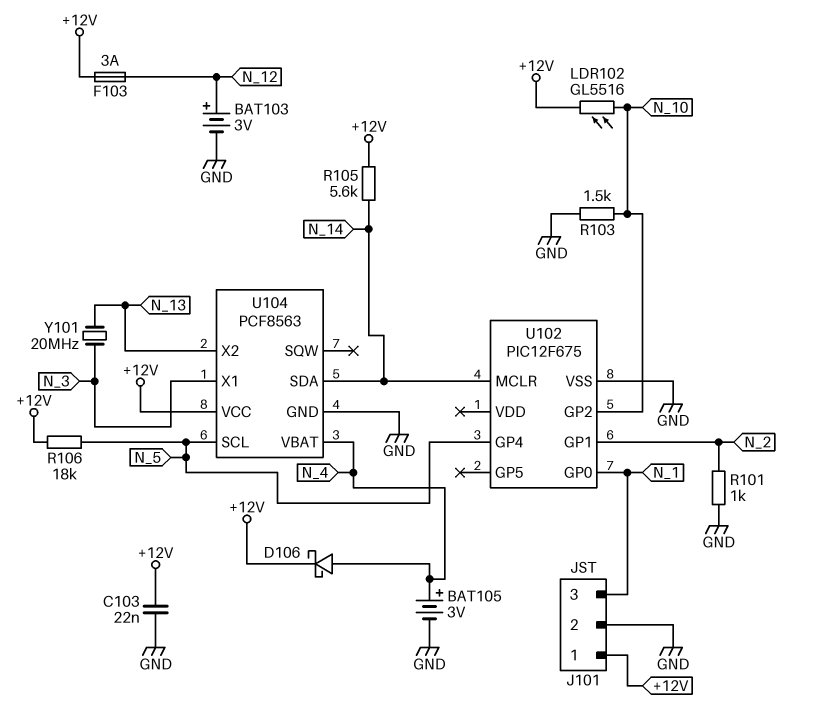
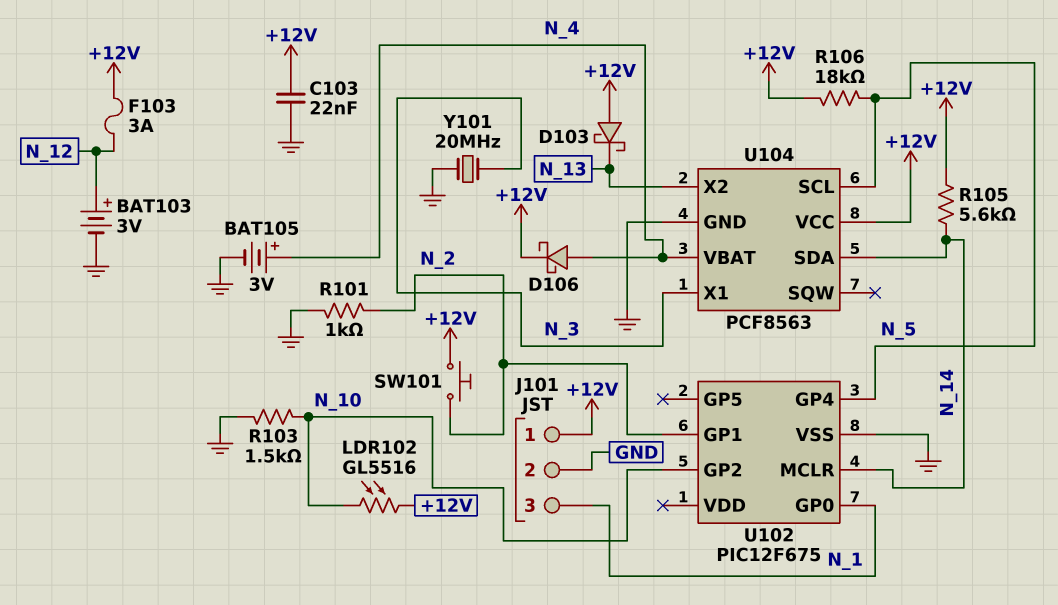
D103: none -> schottky (A +12V, K N_13)
SW101: none -> button (+12V, N_2)
Y101: 20MHz (N_3, N_13) -> 20MHz (GND, N_3)

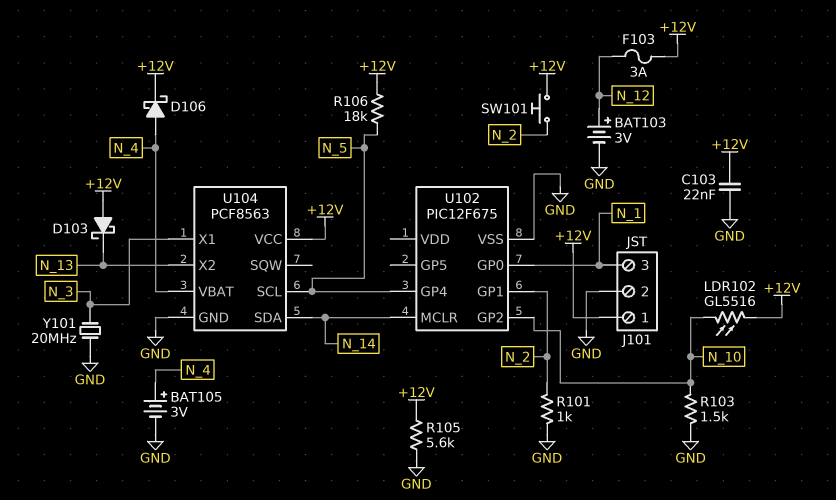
R105: 5.6k (+12V, N_14) -> 5.6k (+12V, GND)

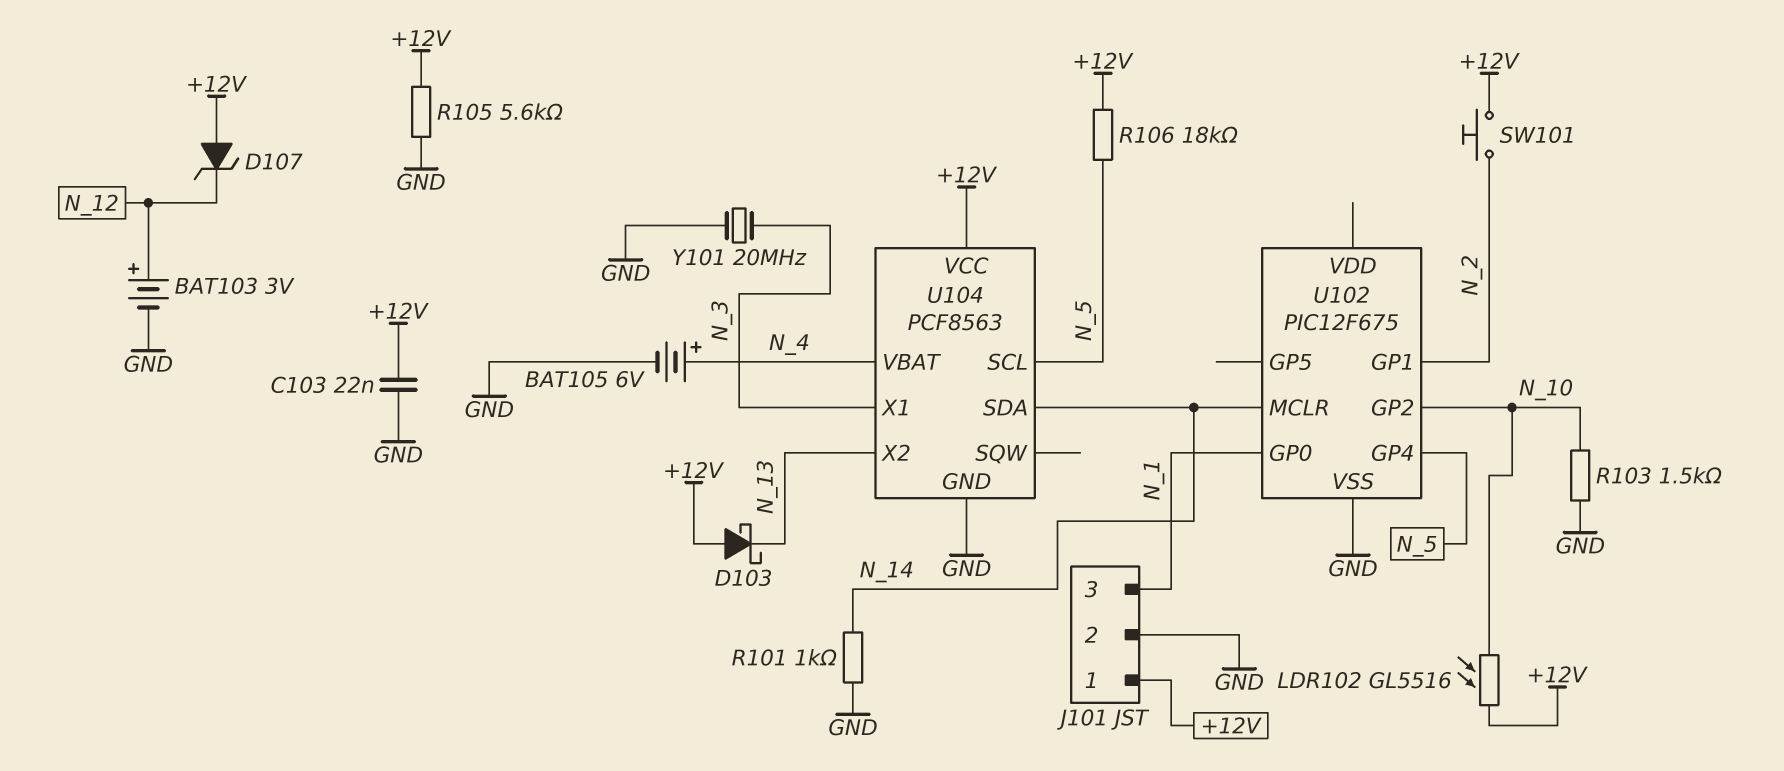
BAT105: 3V (plus N_4, minus GND) -> 6V (plus N_4, minus GND)
D106: schottky (A N_4, K +12V) -> none
D107: none -> zener (A +12V, K N_12)
F103: 3A (+12V, N_12) -> none
R101: 1k (GND, N_2) -> 1k (GND, N_14)

